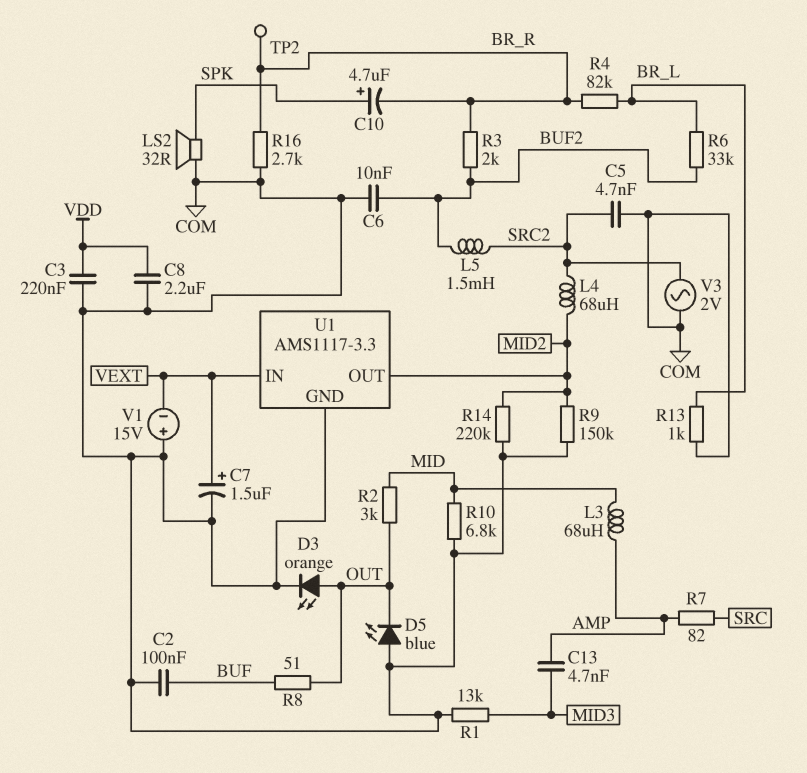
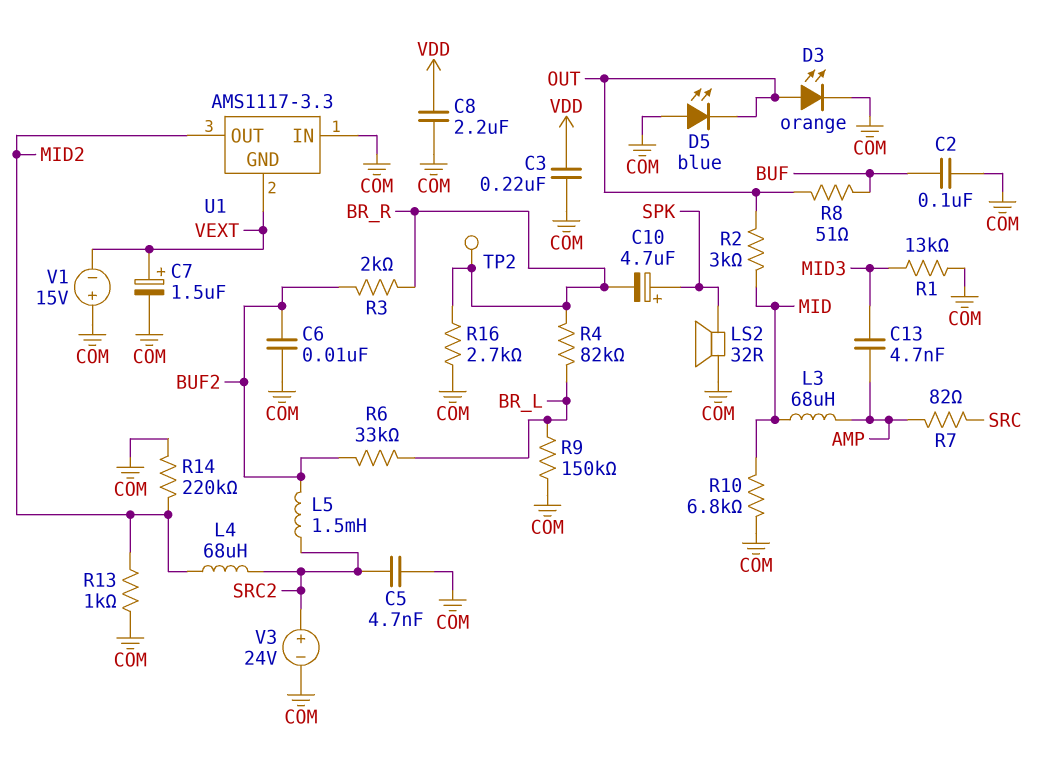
R9: 150k (COM, MID2) -> 150k (BR_L, COM)
R13: 1k (BR_L, COM) -> 1k (COM, MID2)
U1 pin GND: COM -> VEXT
U1 pin IN: VEXT -> COM
V3: AC 2V (COM, SRC2) -> 24V (plus SRC2, minus COM)

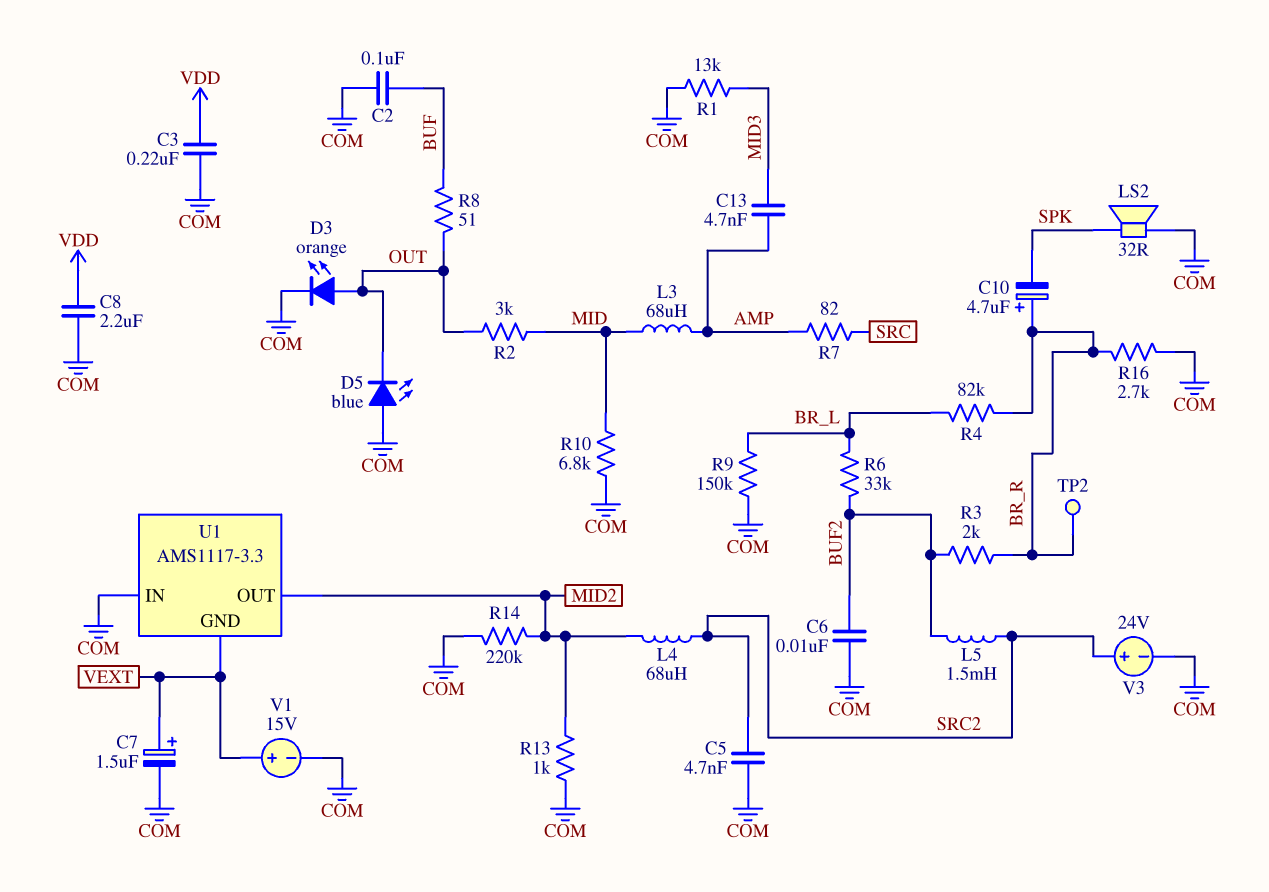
C10: 4.7uF (plus SPK, minus BR_R) -> 4.7uF (plus BR_R, minus SPK)
V1: 15V (plus COM, minus VEXT) -> 15V (plus VEXT, minus COM)

